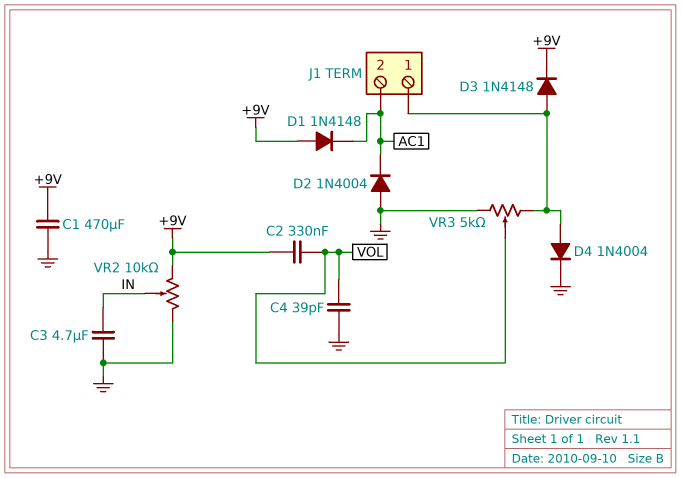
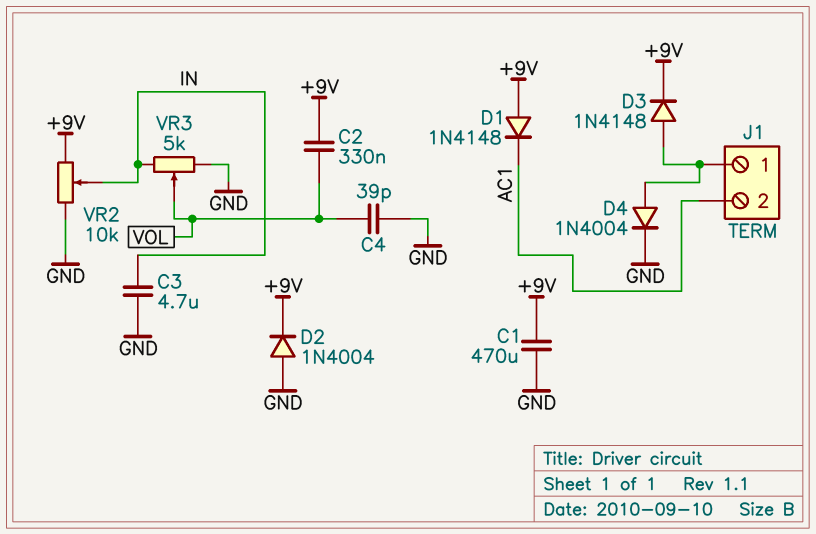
D2: diode 1N4004 (A GND, K AC1) -> diode 1N4004 (A GND, K +9V)
VR3: 5k (GND, J1/1, wiper VOL) -> 5k (GND, IN, wiper VOL)

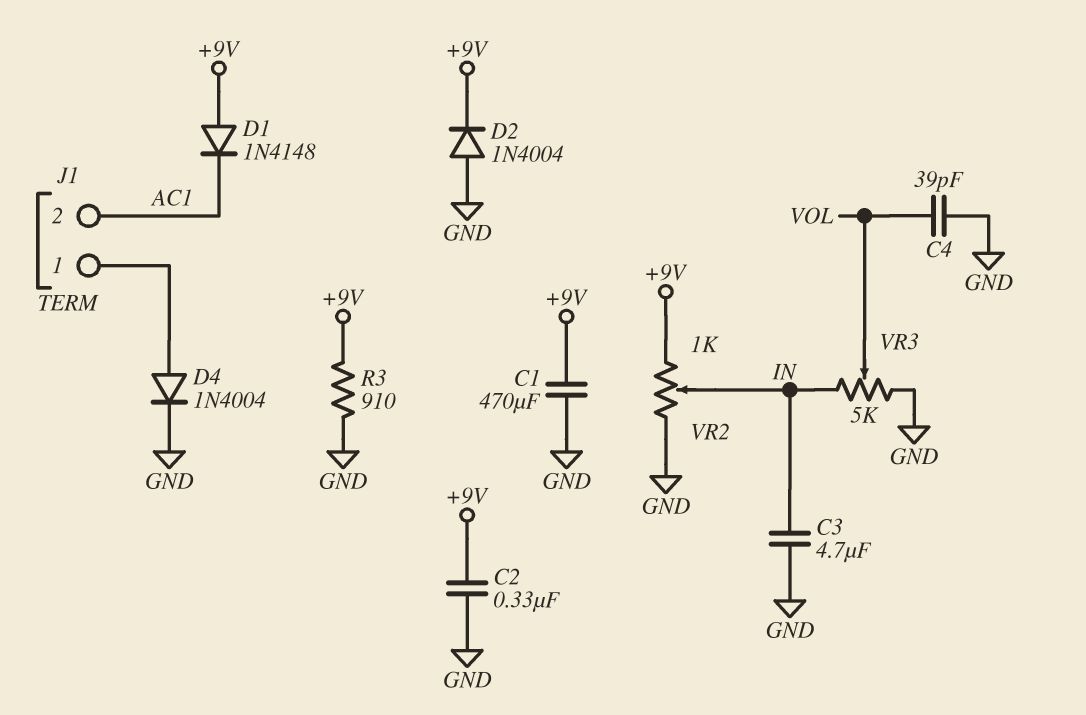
C2: 330nF (+9V, VOL) -> 330nF (+9V, GND)
D3: diode 1N4148 (A J1/1, K +9V) -> none
R3: none -> 910 (+9V, GND)
VR2: 10k (+9V, GND, wiper IN) -> 1k (+9V, GND, wiper IN)

